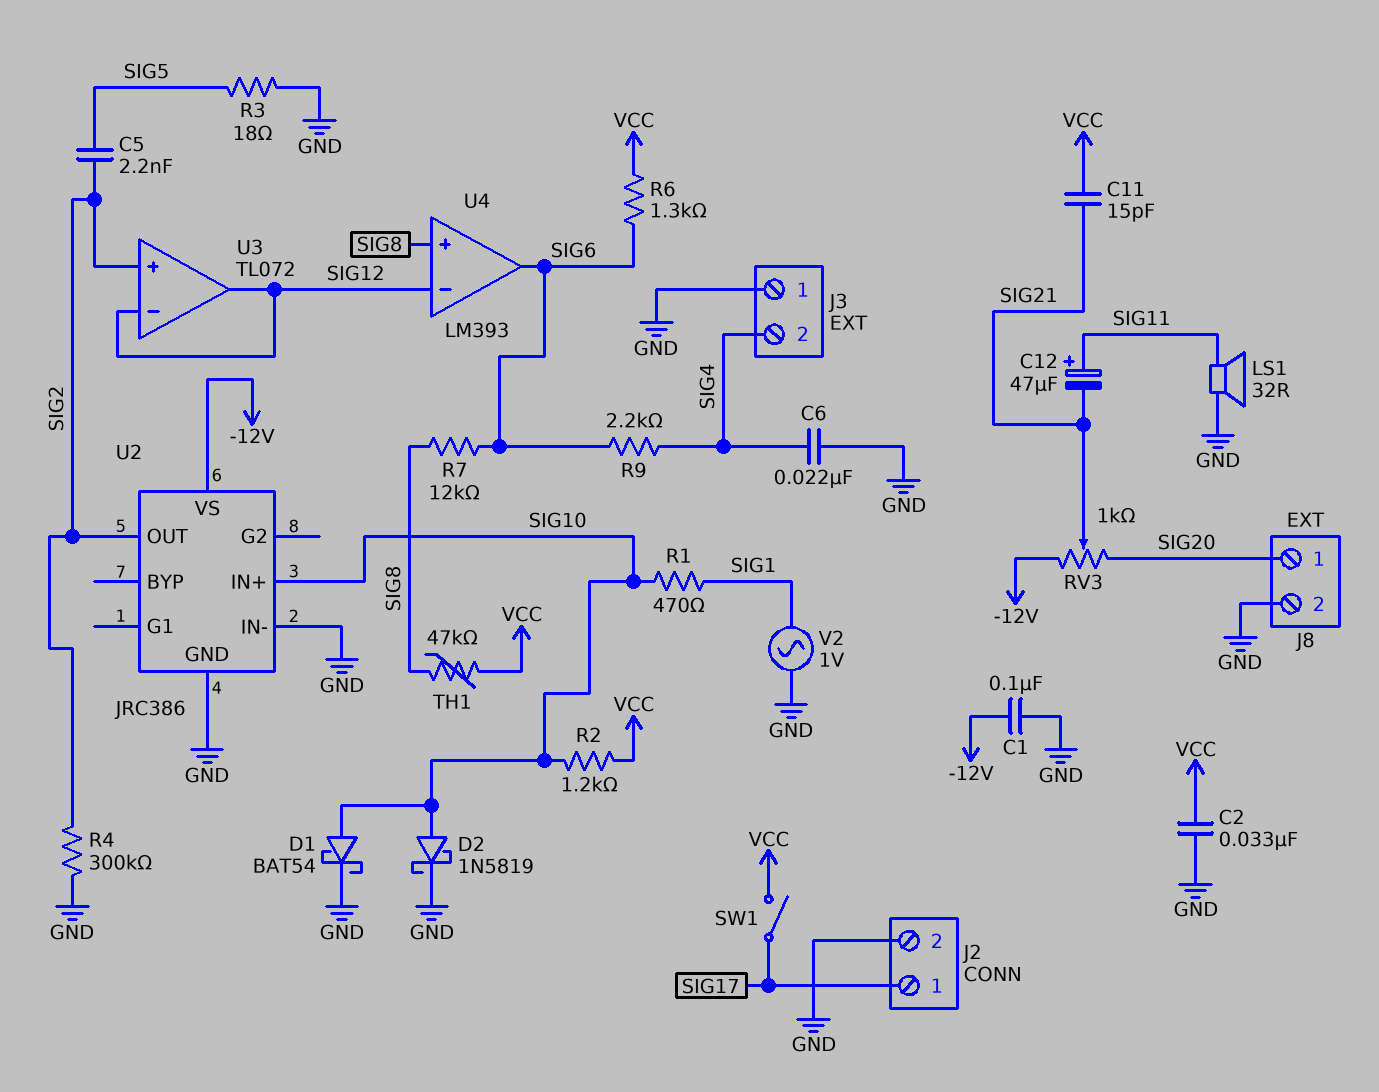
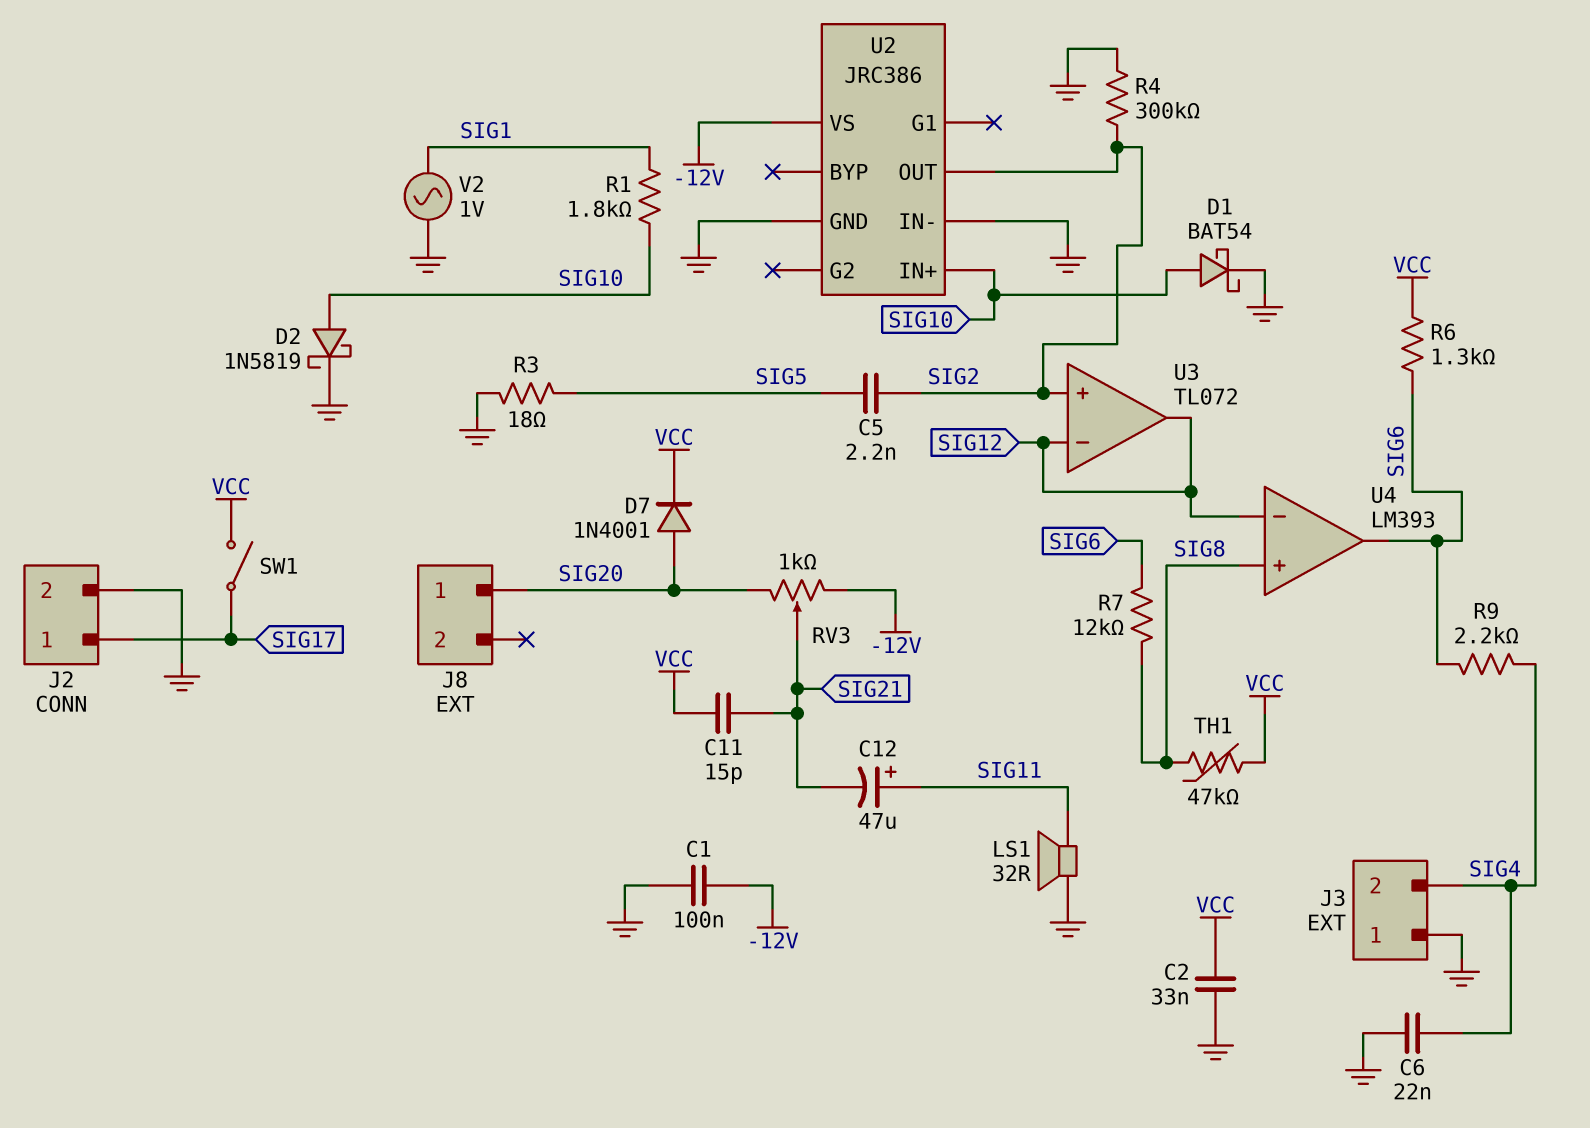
D7: none -> diode 1N4001 (A SIG20, K VCC)
J8 pin 2: GND -> none
R1: 470 (SIG1, SIG10) -> 1.8k (SIG1, SIG10)
R2: 1.2k (SIG10, VCC) -> none

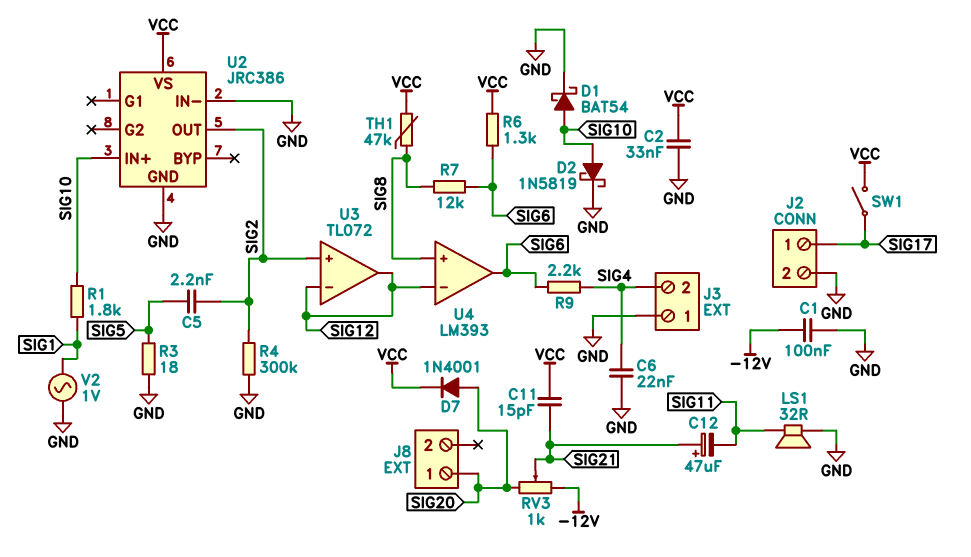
C12: 47uF (plus SIG11, minus SIG21) -> 47uF (plus SIG21, minus SIG11)
U2 pin VS: -12V -> VCC

